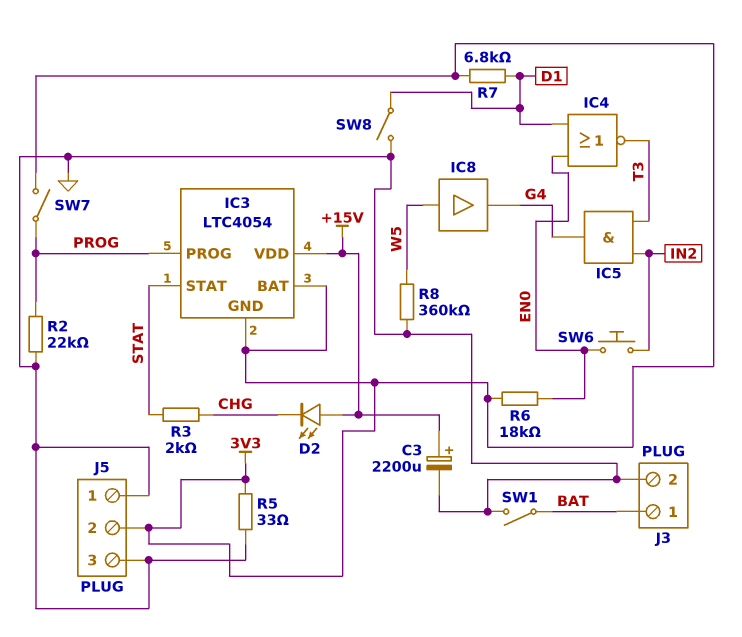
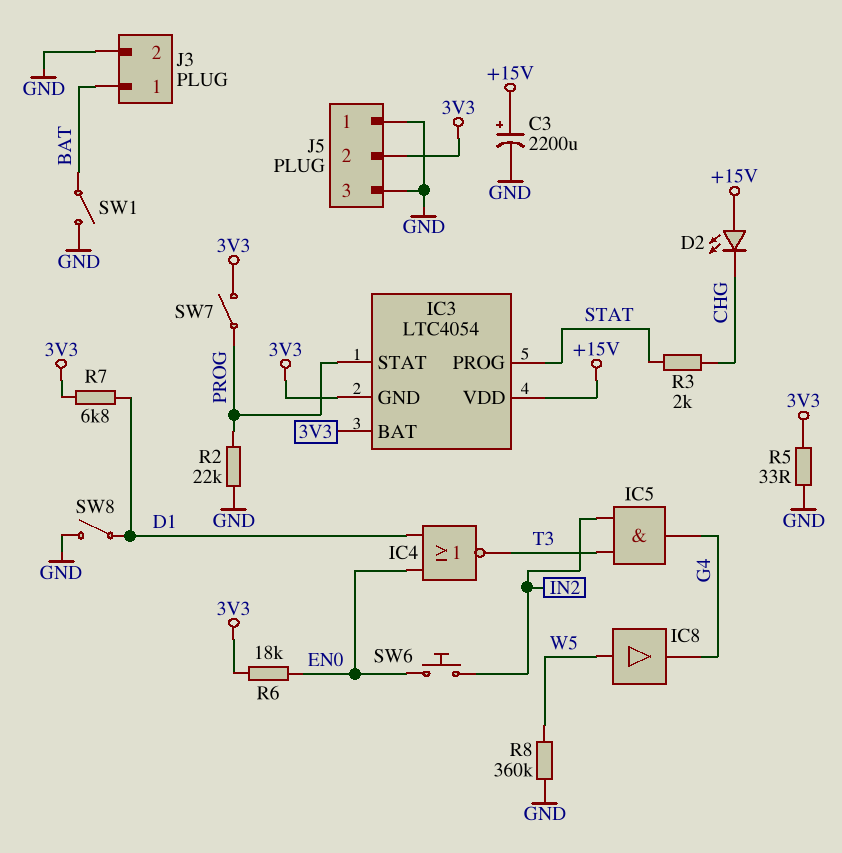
IC3 pin PROG: PROG -> STAT
IC3 pin STAT: STAT -> PROG

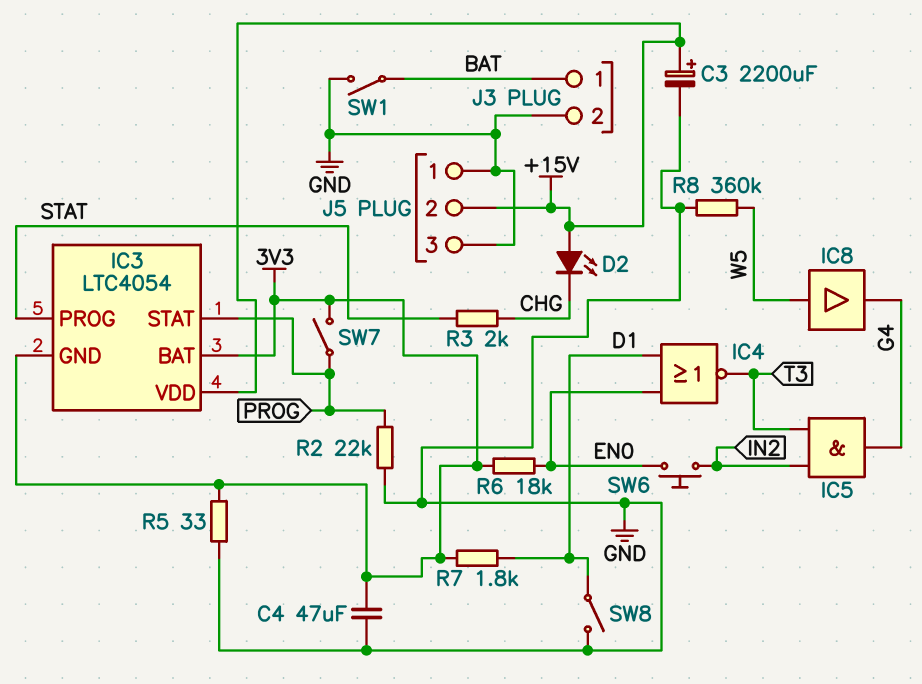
C4: none -> 47uF (3V3, GND)
J5 pin 2: 3V3 -> +15V
R7: 6.8k (3V3, D1) -> 1.8k (3V3, D1)

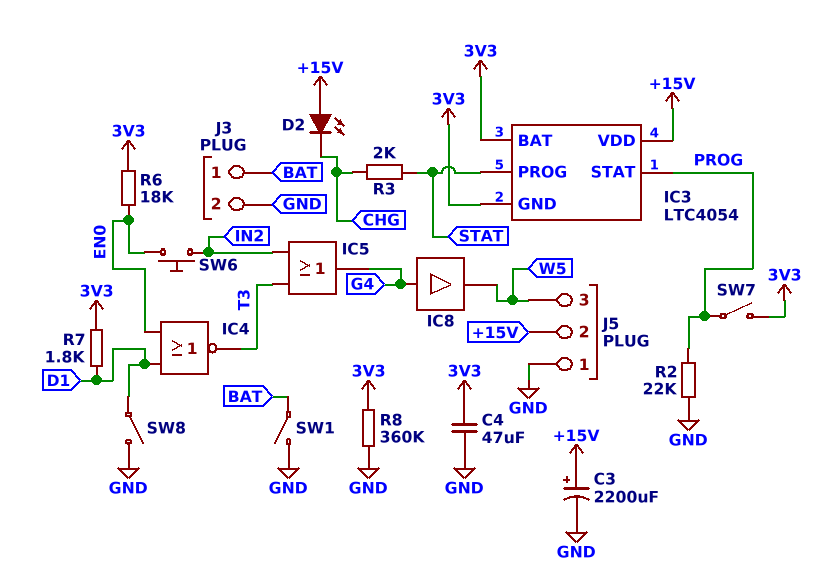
IC5: AND (in IN2, in T3, out G4) -> OR (in IN2, in T3, out G4)
IC8: buffer (in W5, out G4) -> buffer (in G4, out W5)
J5 pin 3: GND -> W5
R5: 33 (3V3, GND) -> none
R8: 360k (GND, W5) -> 360k (3V3, GND)

